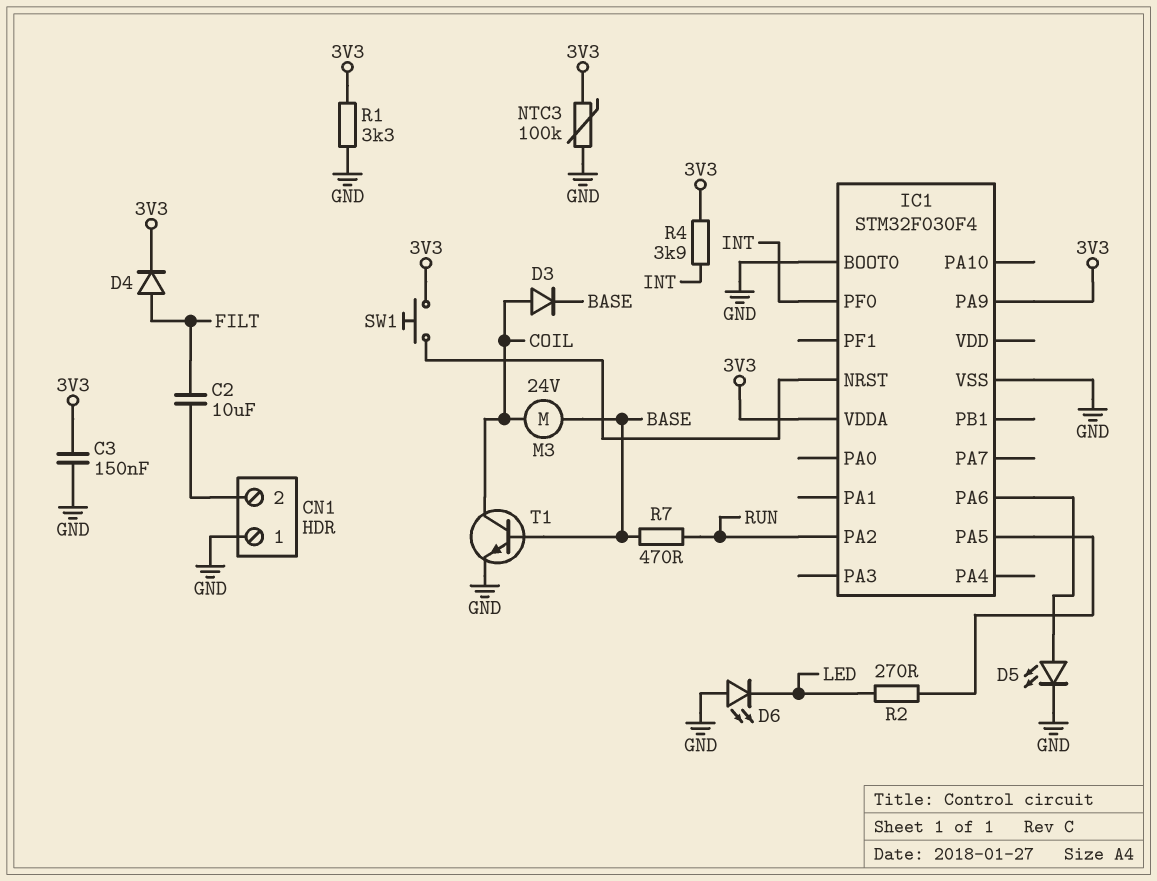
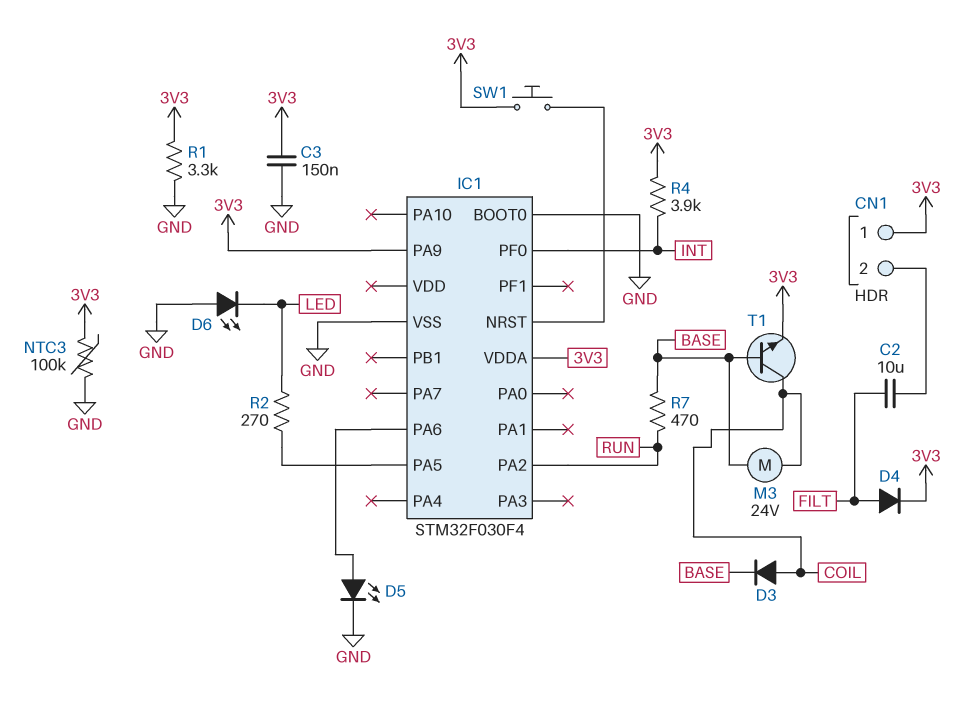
CN1 pin 1: GND -> 3V3
T1: NPN (B BASE, C COIL, E GND) -> NPN (B BASE, C COIL, E 3V3)

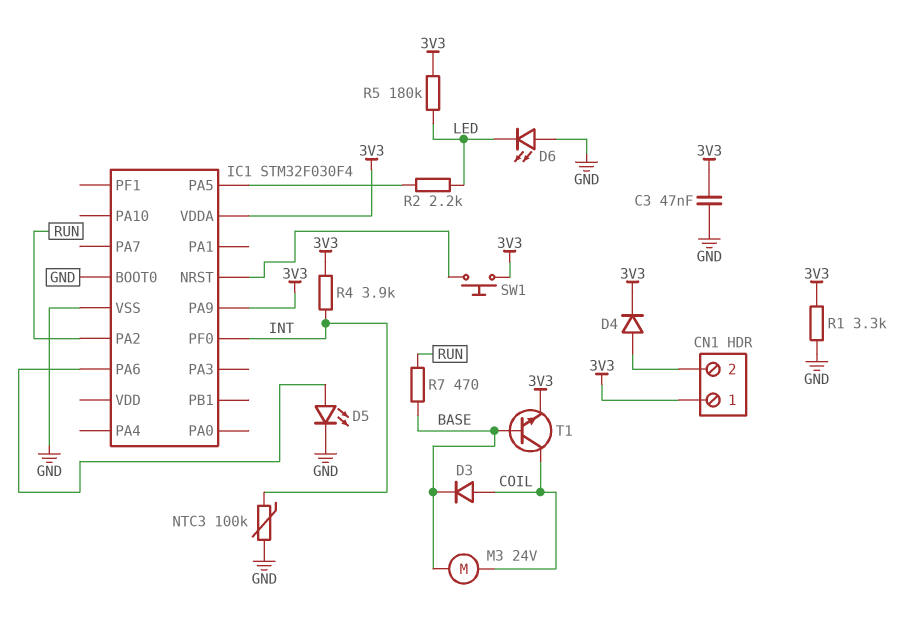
C2: 10uF (CN1/2, FILT) -> none
C3: 150nF (3V3, GND) -> 47nF (3V3, GND)
D4: diode (A FILT, K 3V3) -> diode (A CN1/2, K 3V3)
NTC3: 100k (3V3, GND) -> 100k (GND, INT)
R2: 270 (IC1/PA5, LED) -> 2.2k (IC1/PA5, LED)
R5: none -> 180k (3V3, LED)

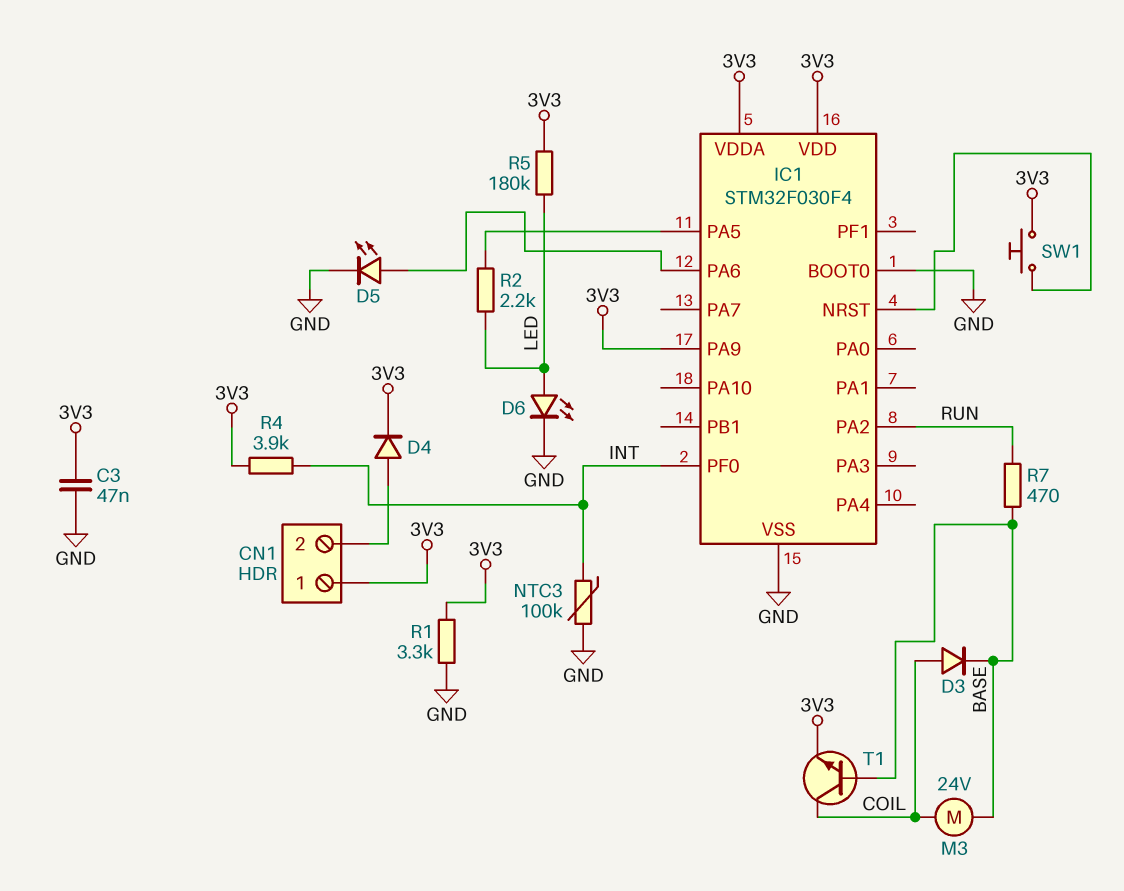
D6: LED (A GND, K LED) -> LED (A LED, K GND)
IC1 pin VDD: none -> 3V3

